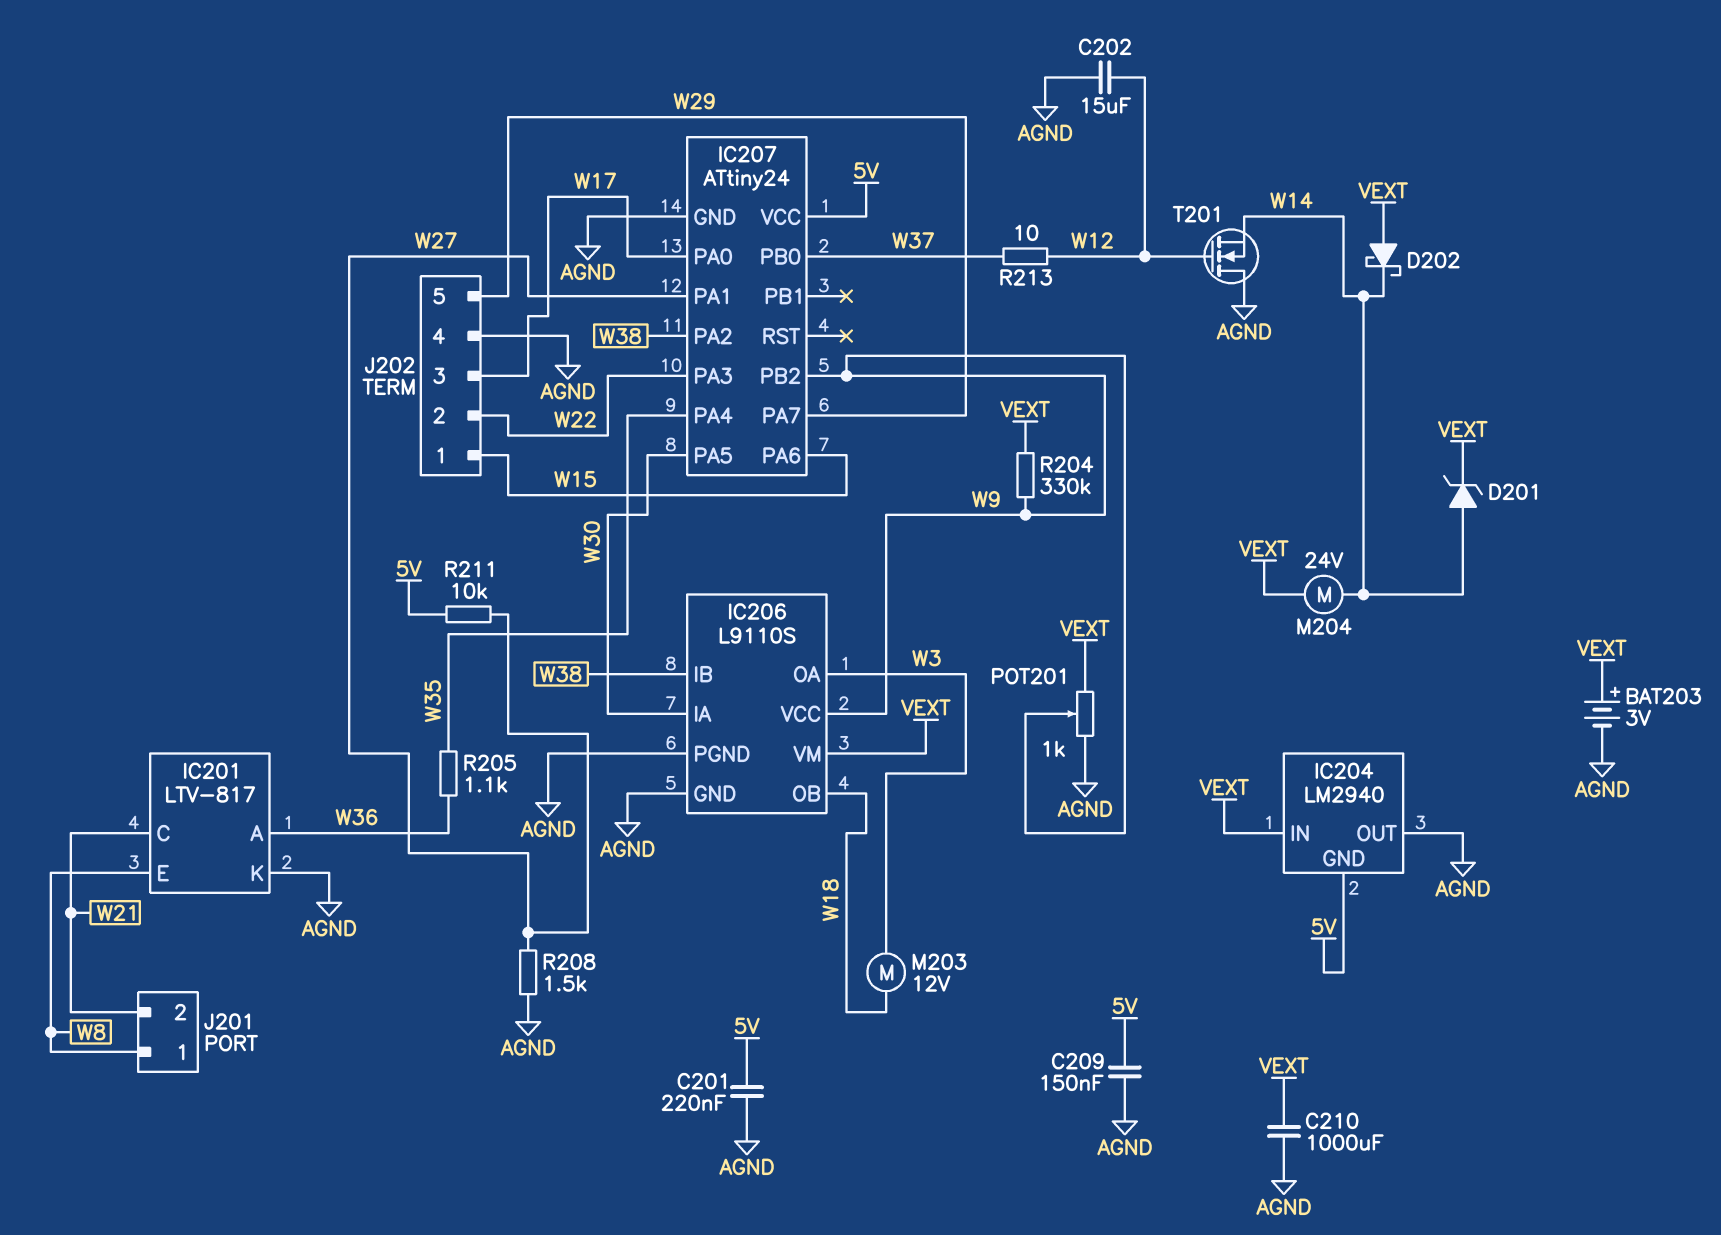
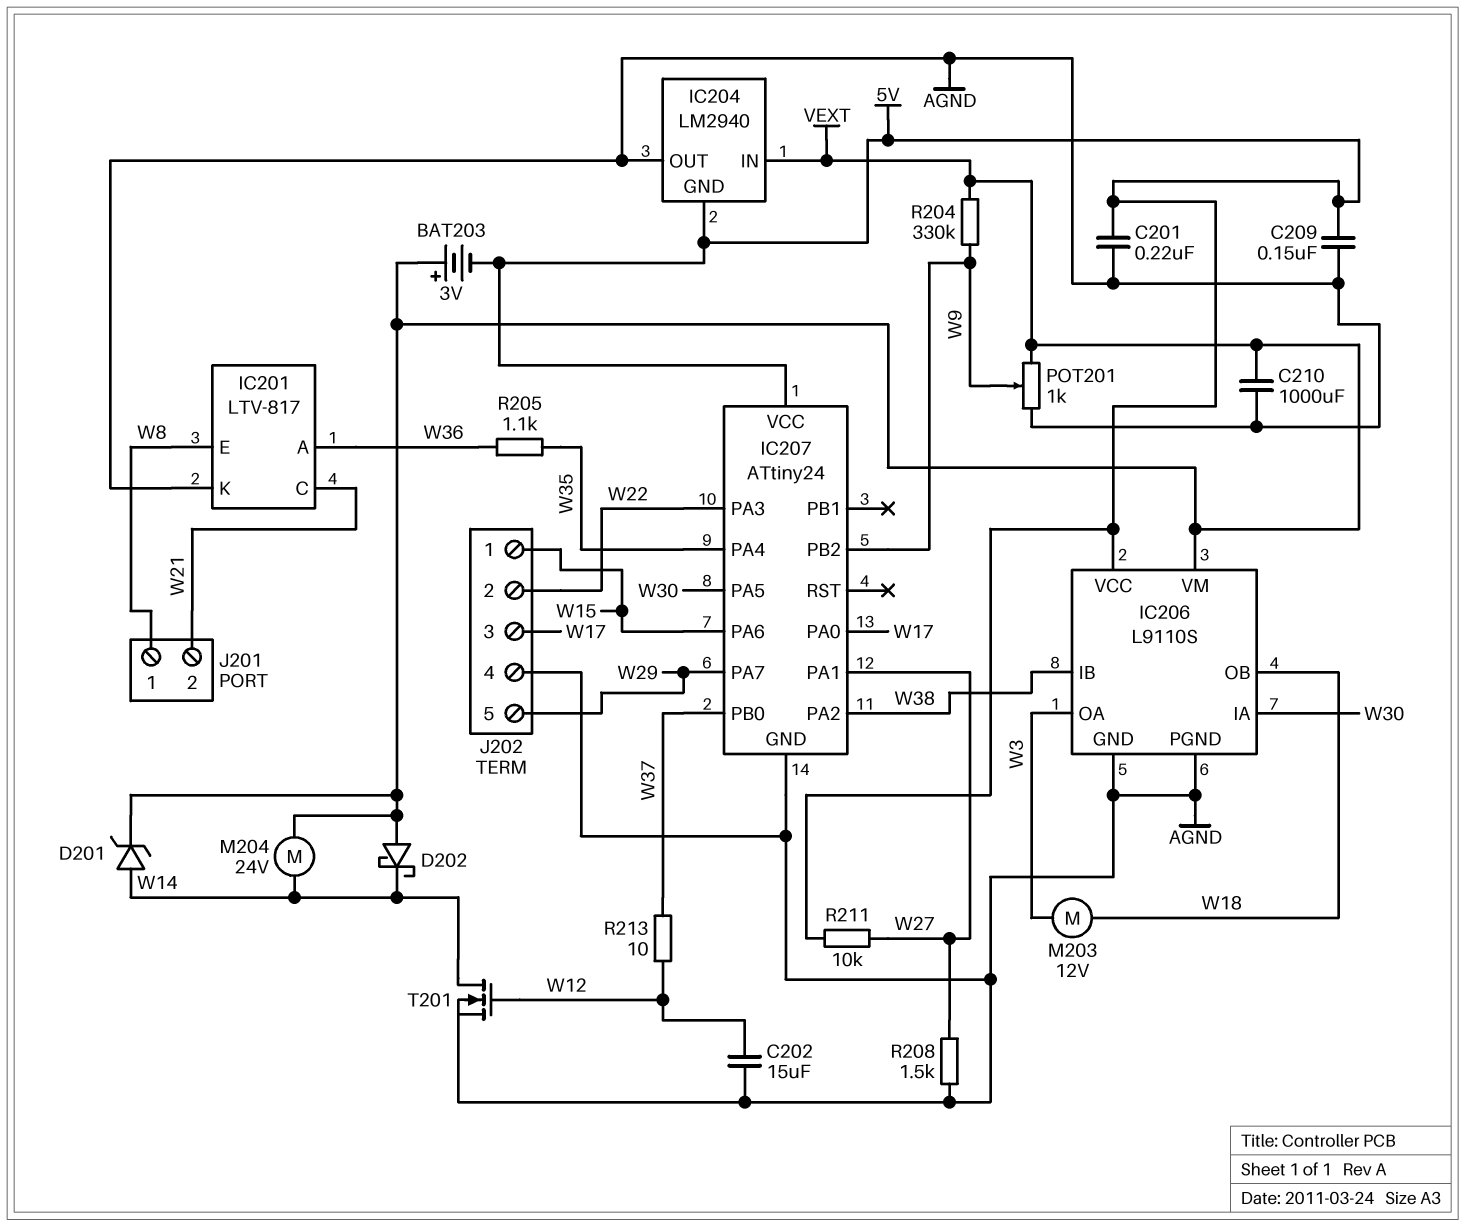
BAT203: 3V (plus VEXT, minus AGND) -> 3V (plus VEXT, minus 5V)
IC206 pin VCC: W9 -> 5V
T201: NMOS (G W12, D AGND, S W14) -> NMOS (G W12, D W14, S AGND)

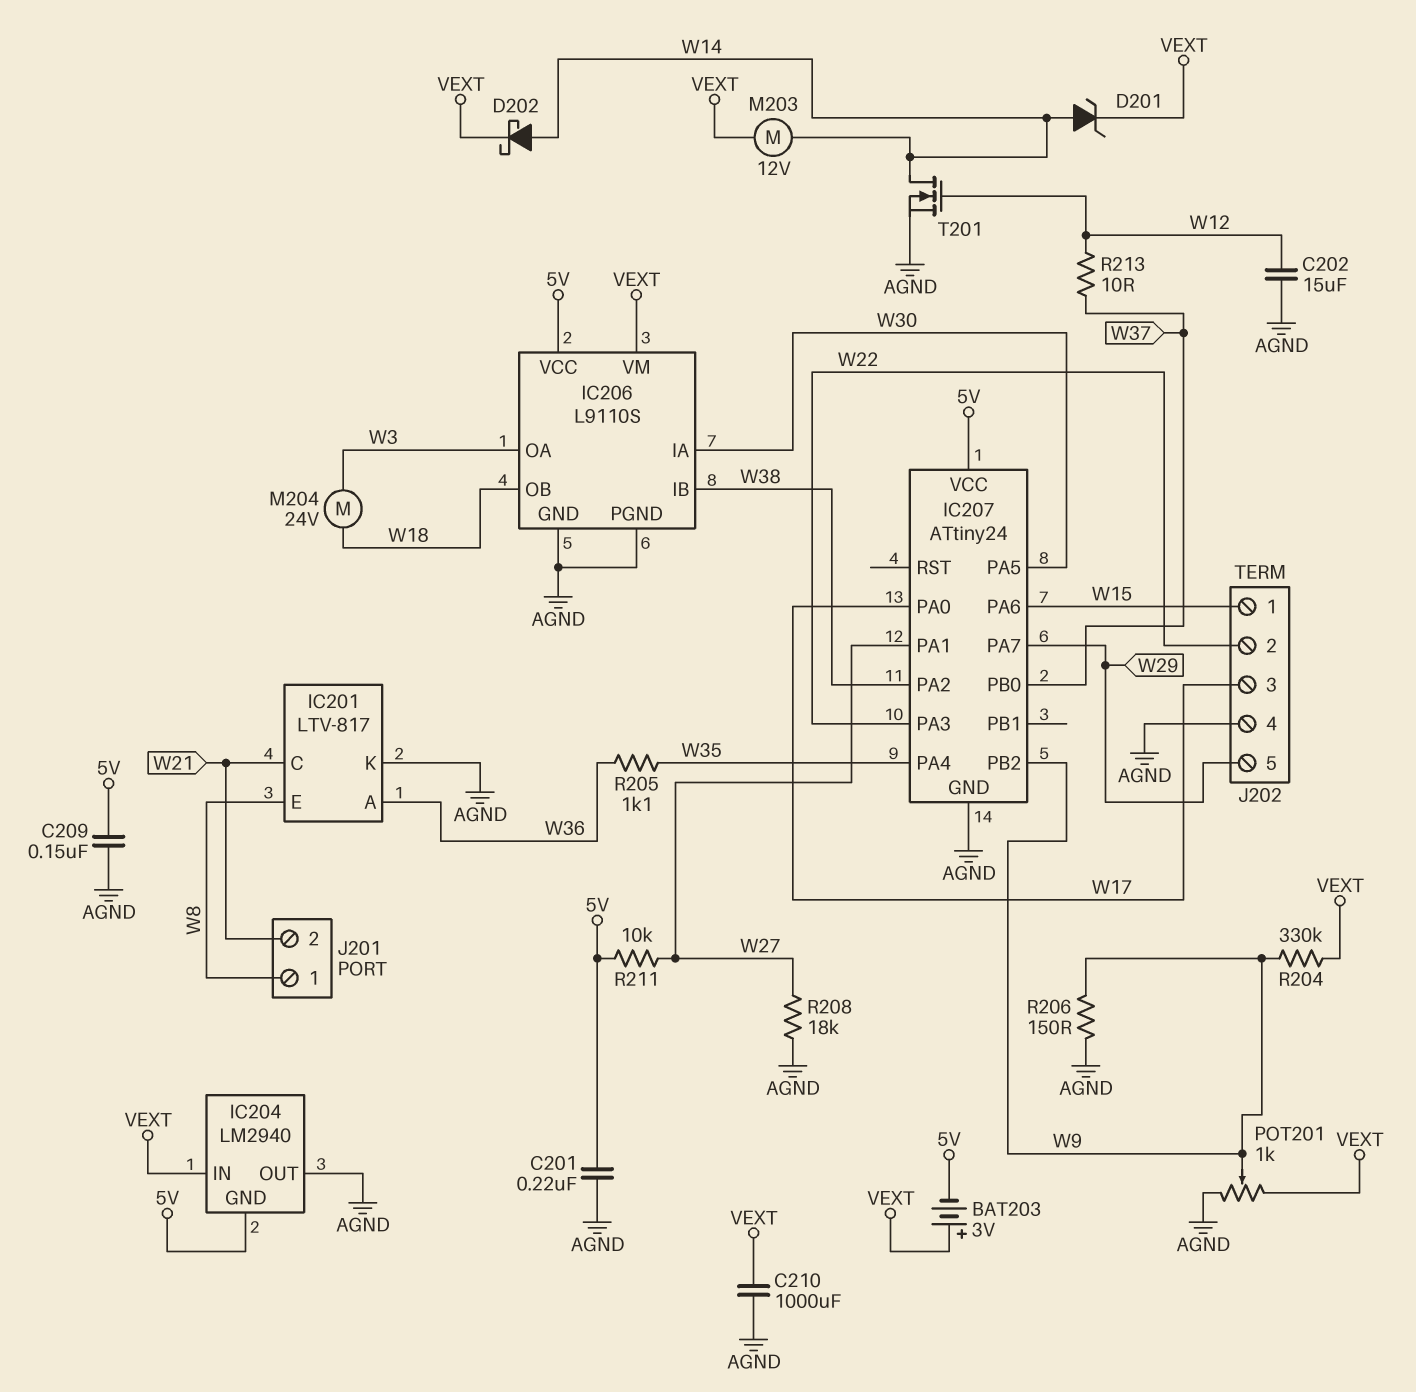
D202: schottky (A VEXT, K W14) -> schottky (A W14, K VEXT)
M203: motor 12V (W3, W18) -> motor 12V (VEXT, W14)
M204: motor 24V (VEXT, W14) -> motor 24V (W3, W18)
R206: none -> 150 (AGND, W9)
R208: 1.5k (AGND, W27) -> 18k (AGND, W27)

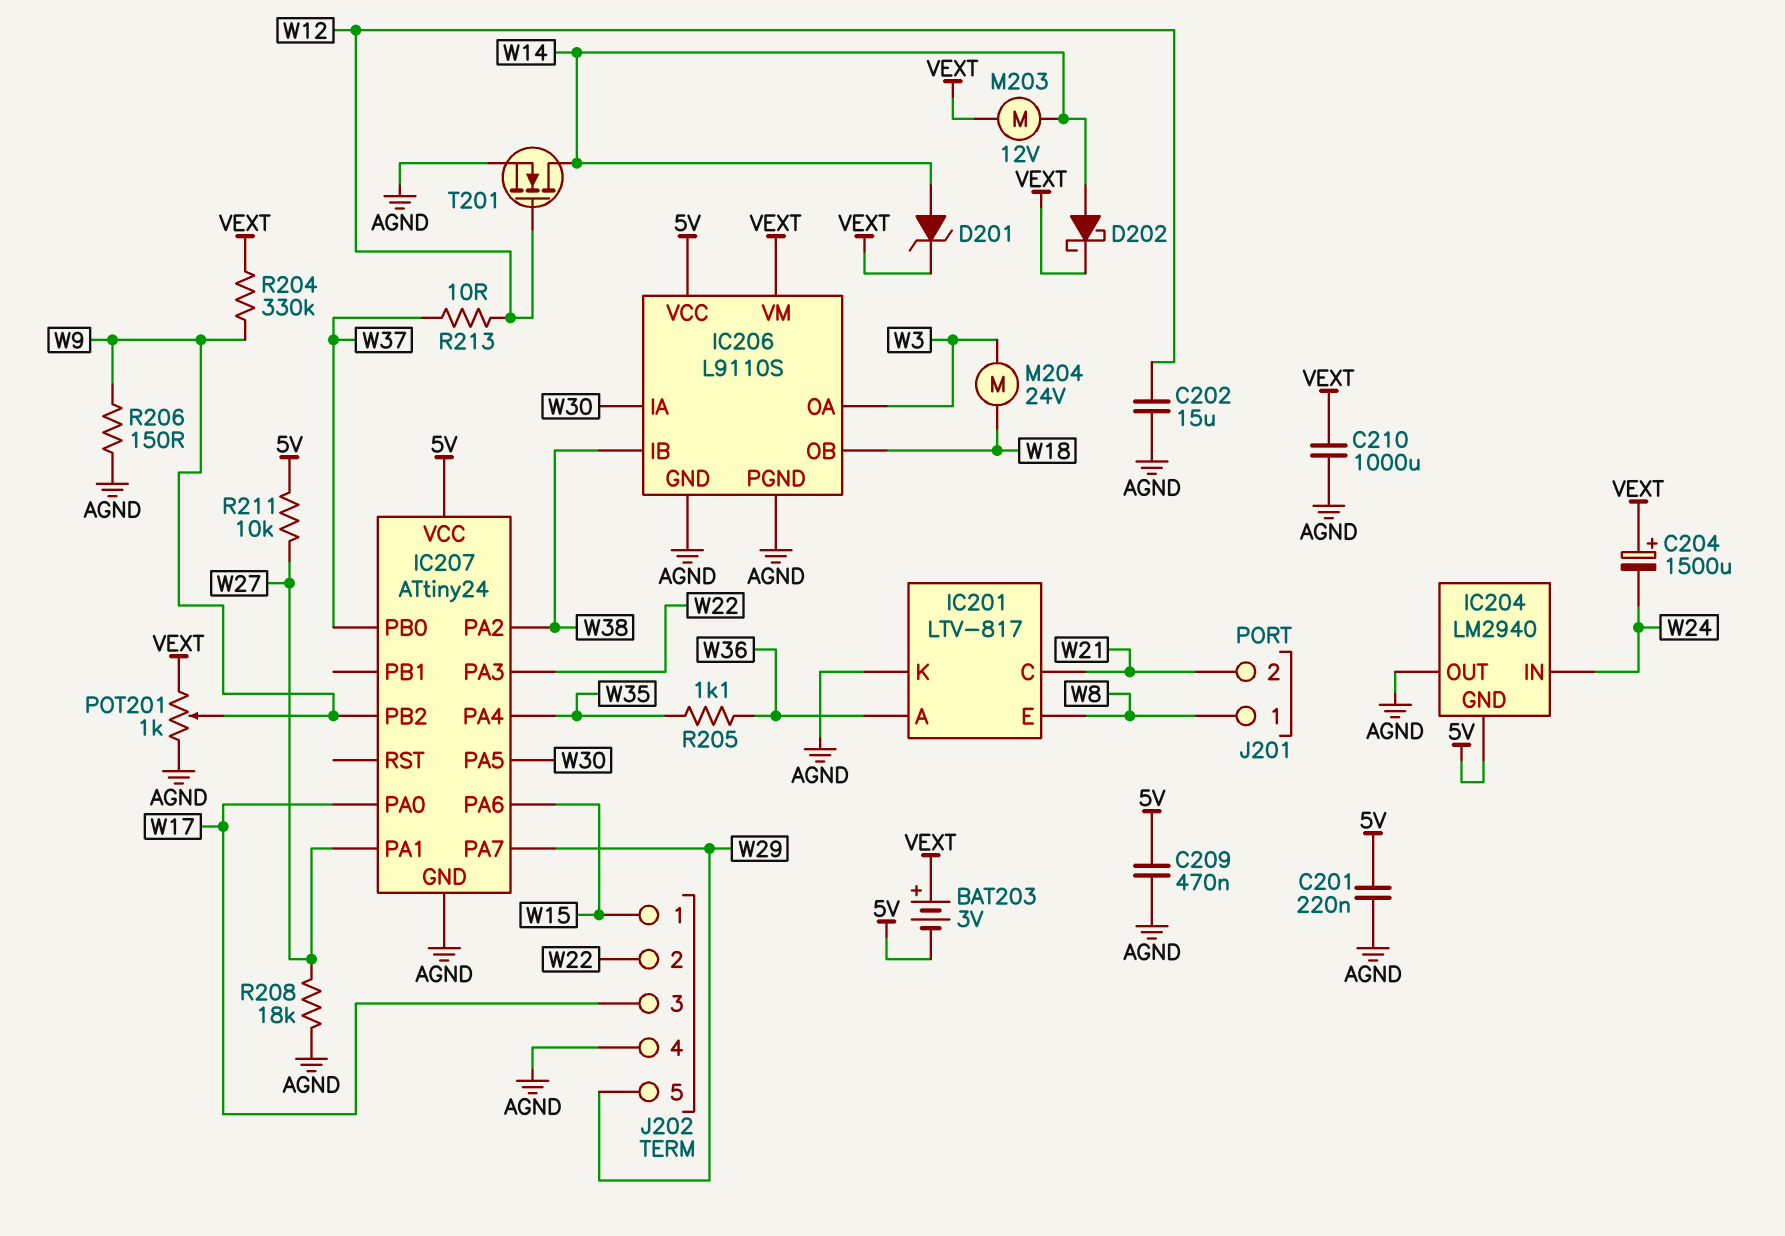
C204: none -> 1500uF (plus VEXT, minus W24)
C209: 150nF (5V, AGND) -> 470nF (5V, AGND)
IC204 pin IN: VEXT -> W24

